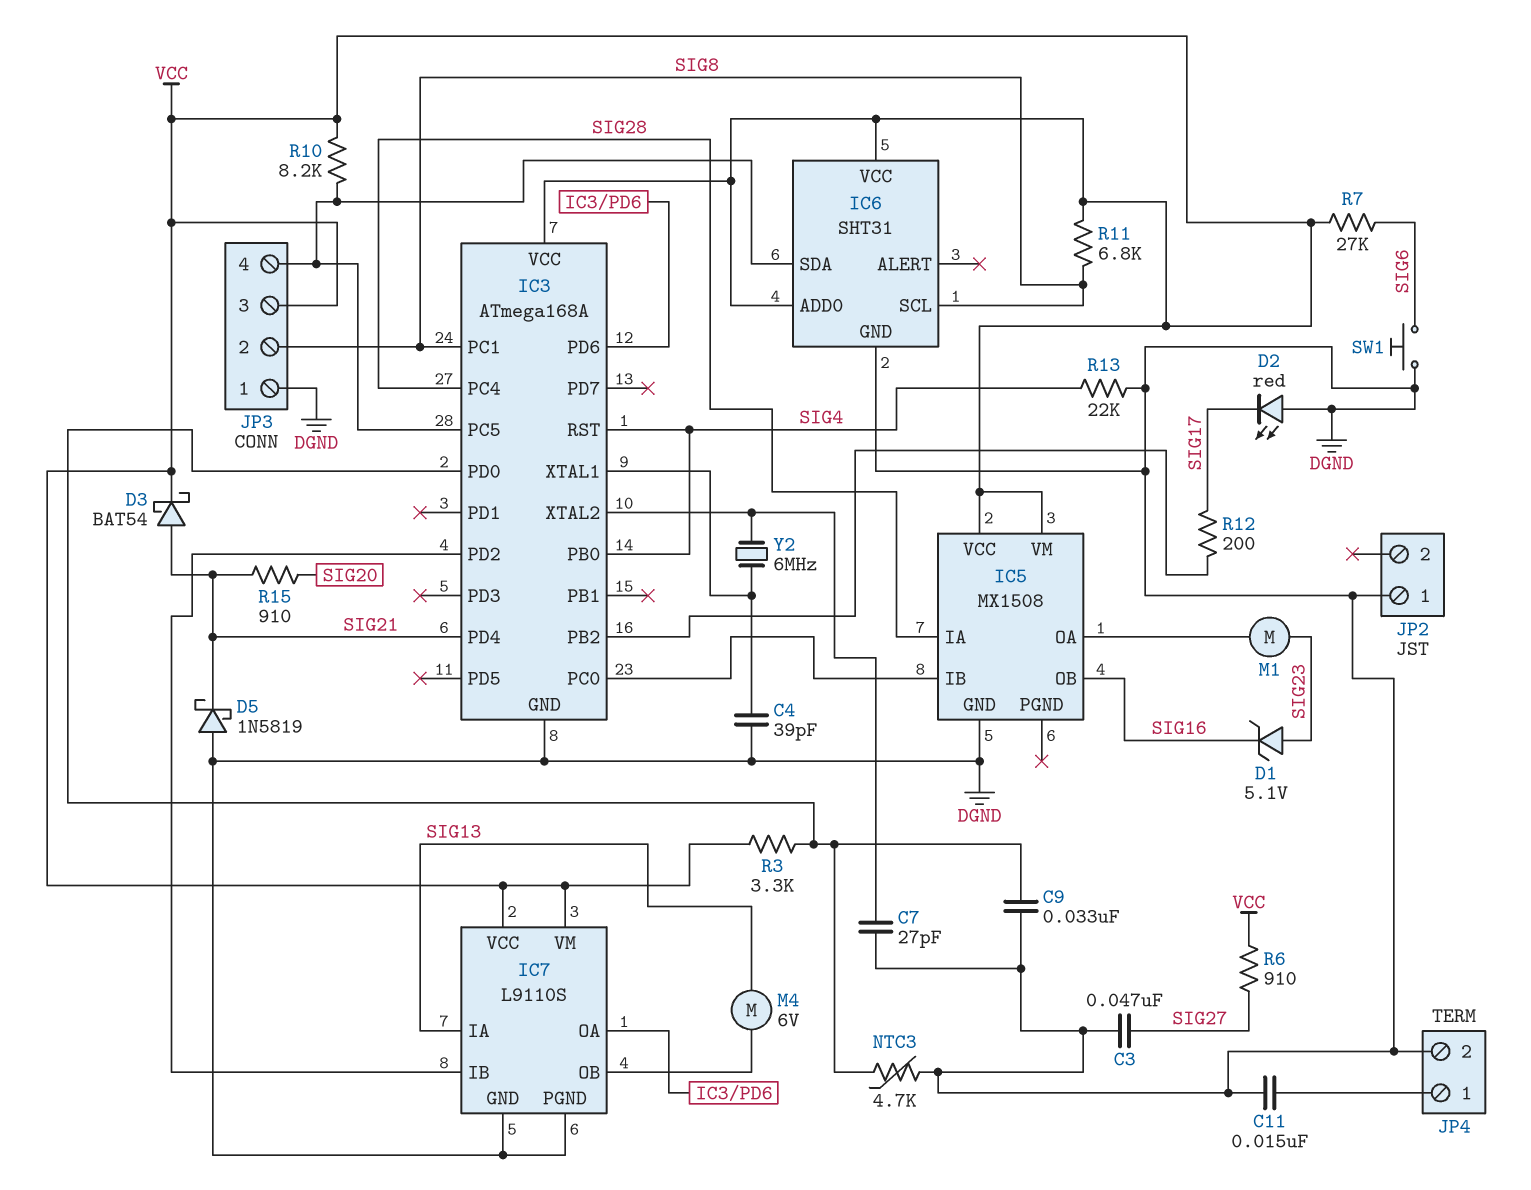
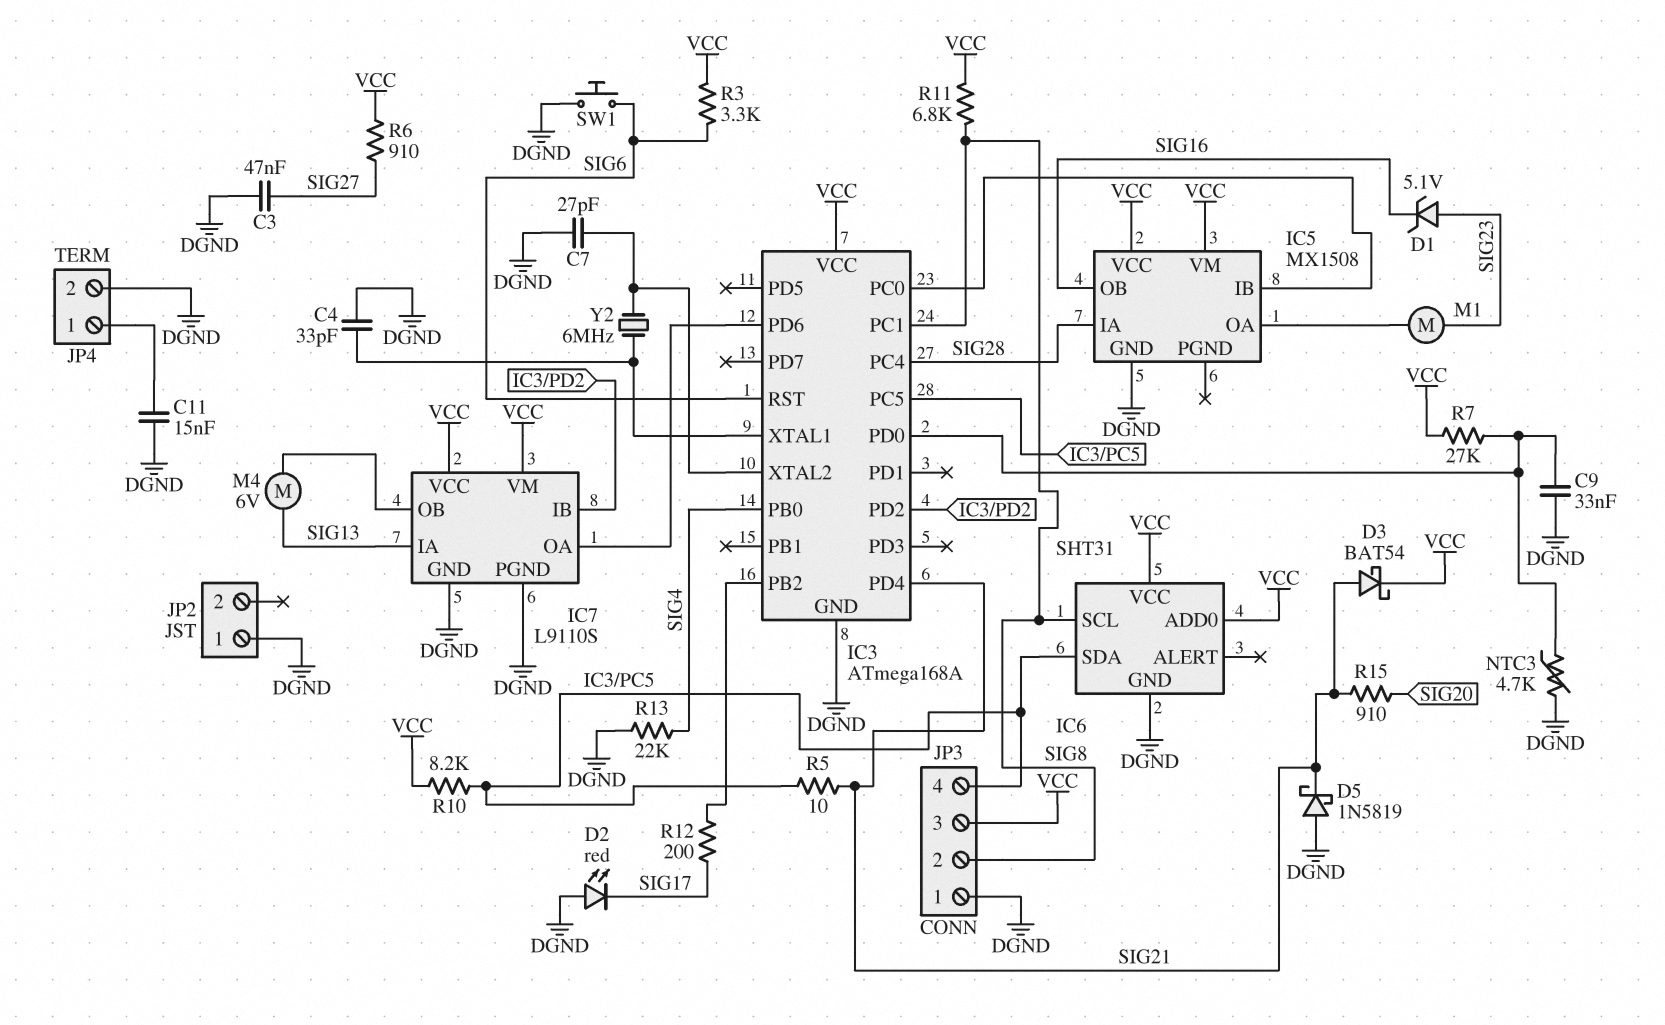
C4: 39pF (DGND, IC3/XTAL1) -> 33pF (DGND, IC3/XTAL1)
IC3 pin RST: SIG4 -> SIG6
R3: 3.3k (IC3/PD0, VCC) -> 3.3k (SIG6, VCC)
R5: none -> 10 (IC3/PC5, SIG21)
R7: 27k (SIG6, VCC) -> 27k (IC3/PD0, VCC)

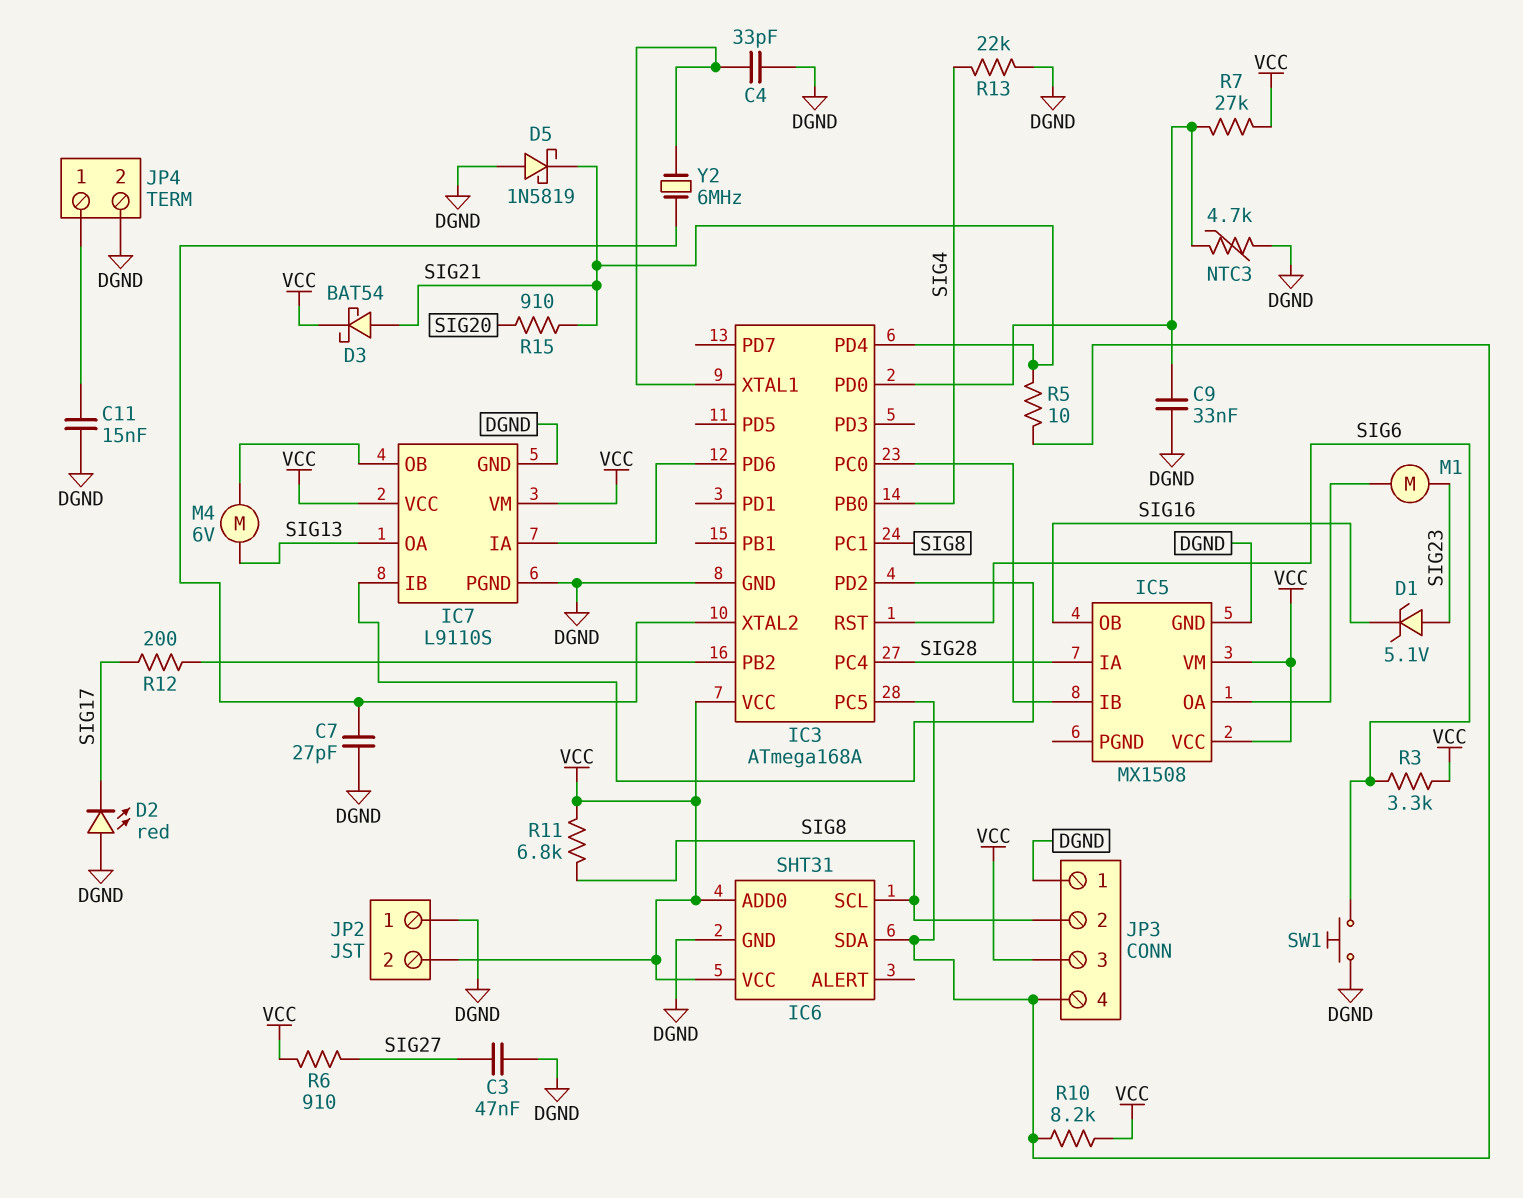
IC7 pin IA: SIG13 -> IC3/PD6
IC7 pin OA: IC3/PD6 -> SIG13
JP2 pin 2: none -> VCC

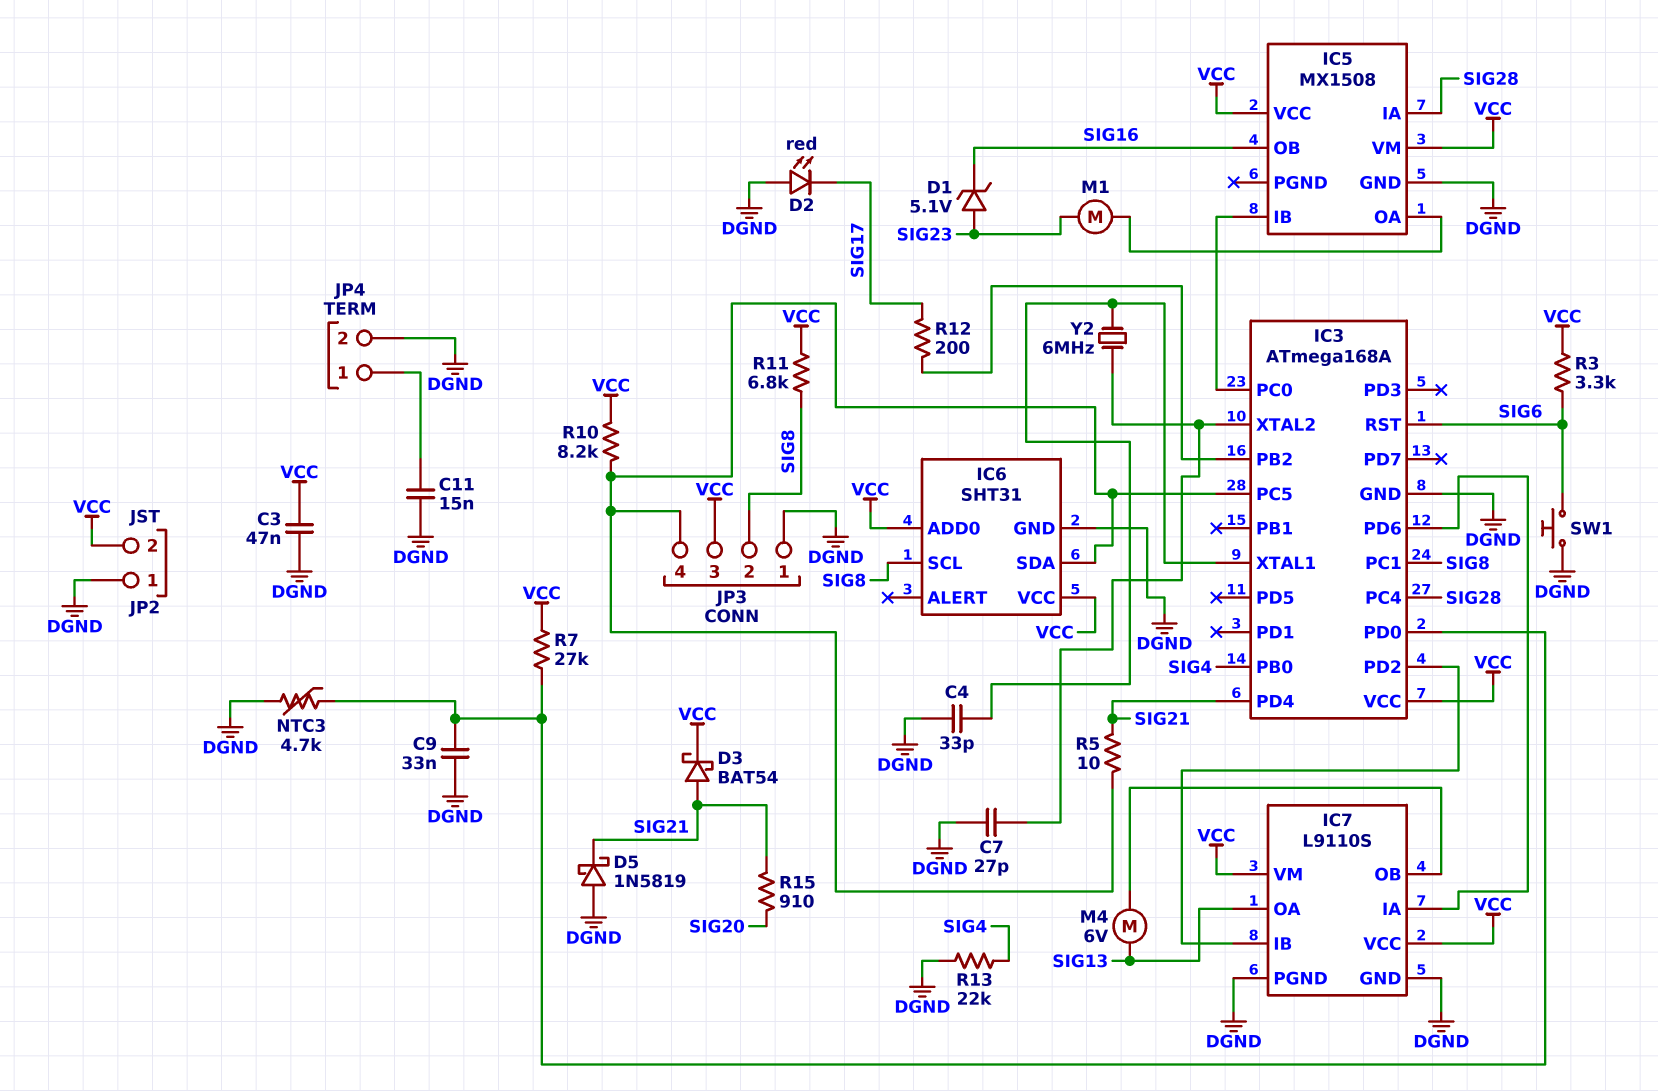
C3: 47nF (DGND, SIG27) -> 47nF (DGND, VCC)
R6: 910 (SIG27, VCC) -> none

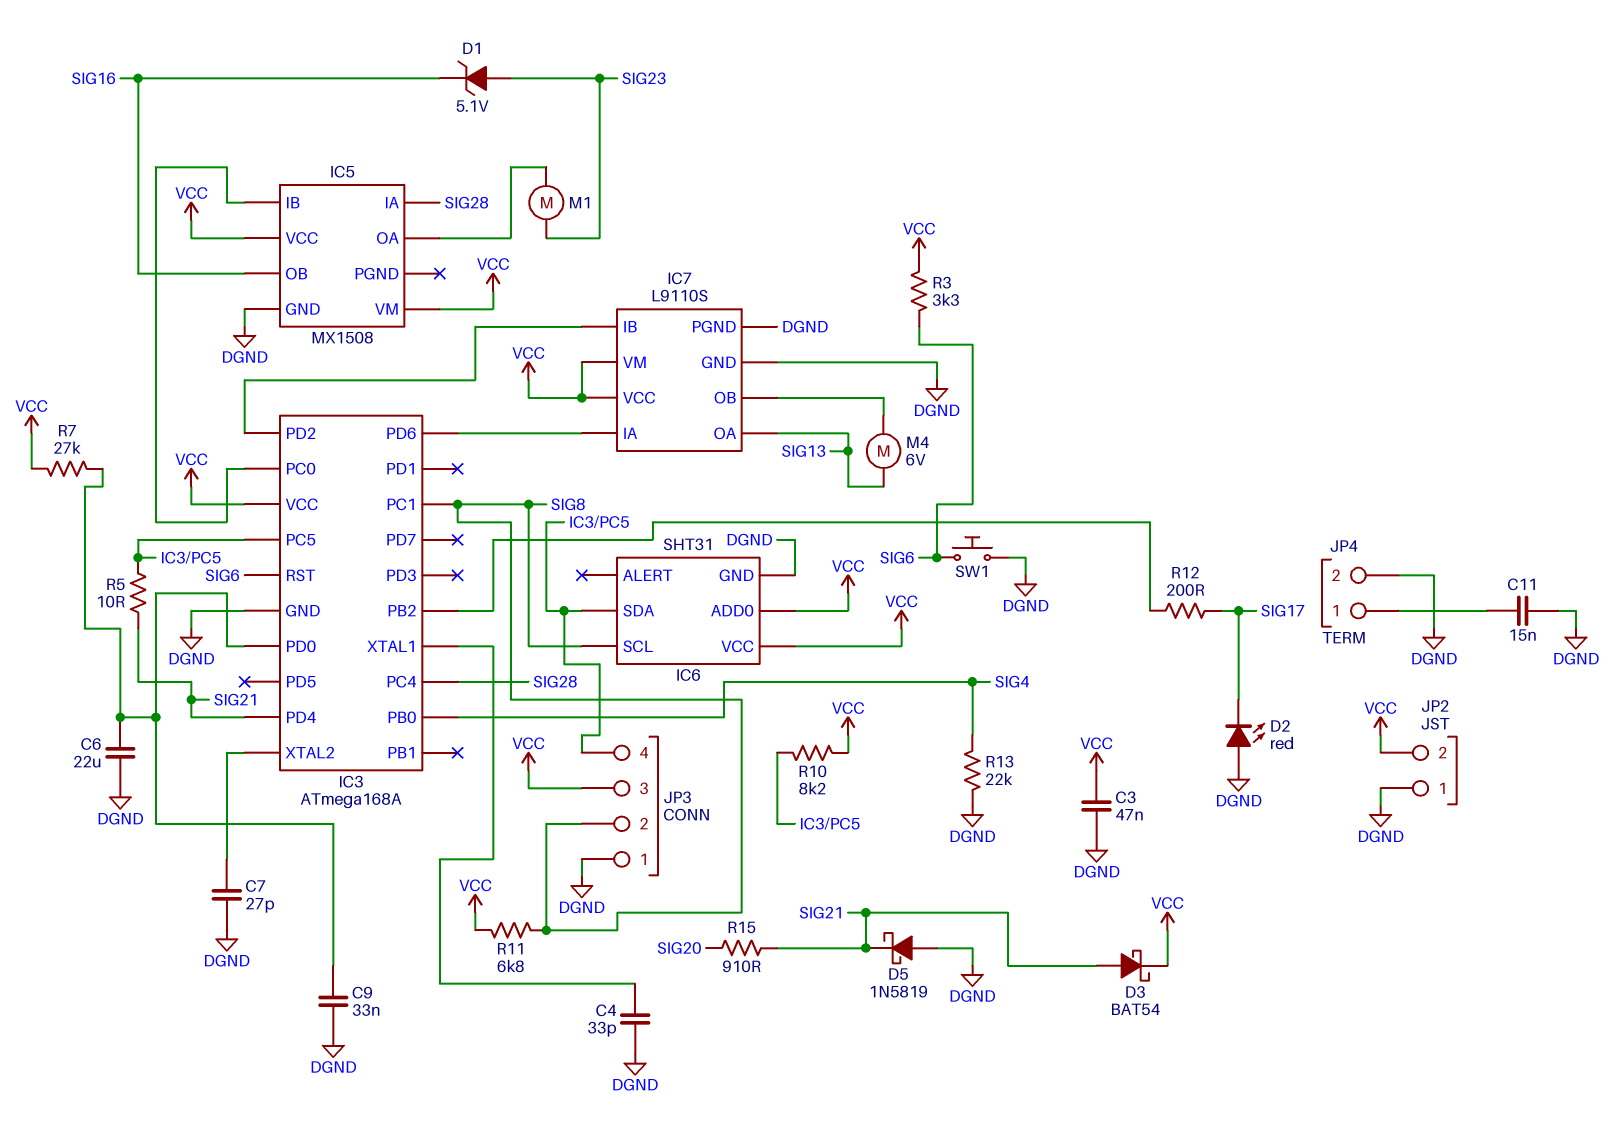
C6: none -> 22uF (DGND, IC3/PD0)
NTC3: 4.7k (DGND, IC3/PD0) -> none
Y2: 6MHz (IC3/XTAL1, IC3/XTAL2) -> none

